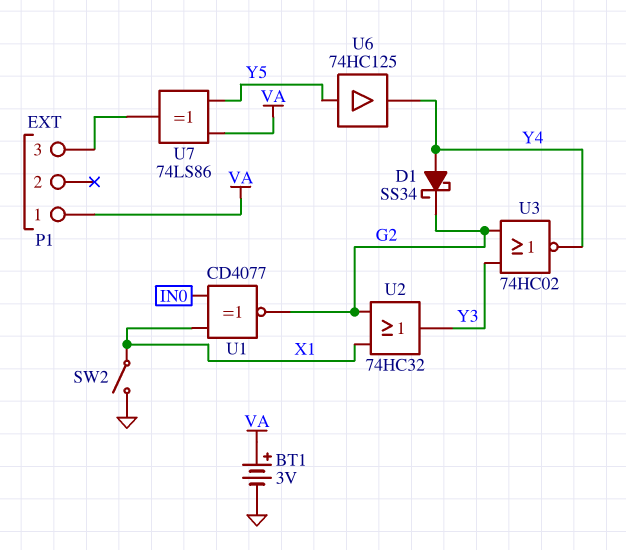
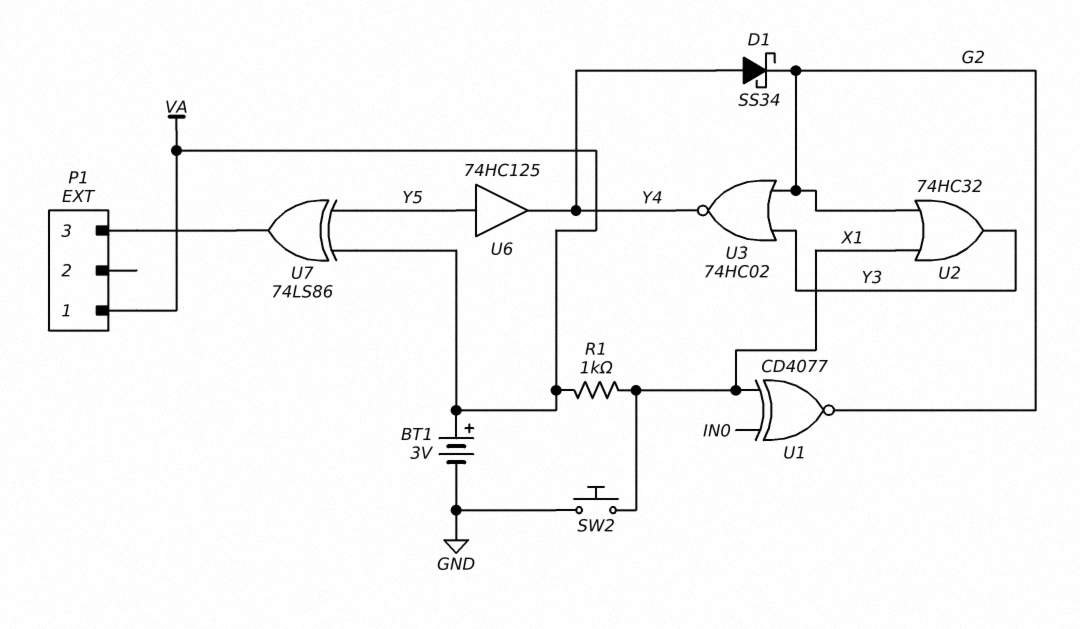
R1: none -> 1k (VA, X1)
SW2: switch (GND, X1) -> button (GND, X1)

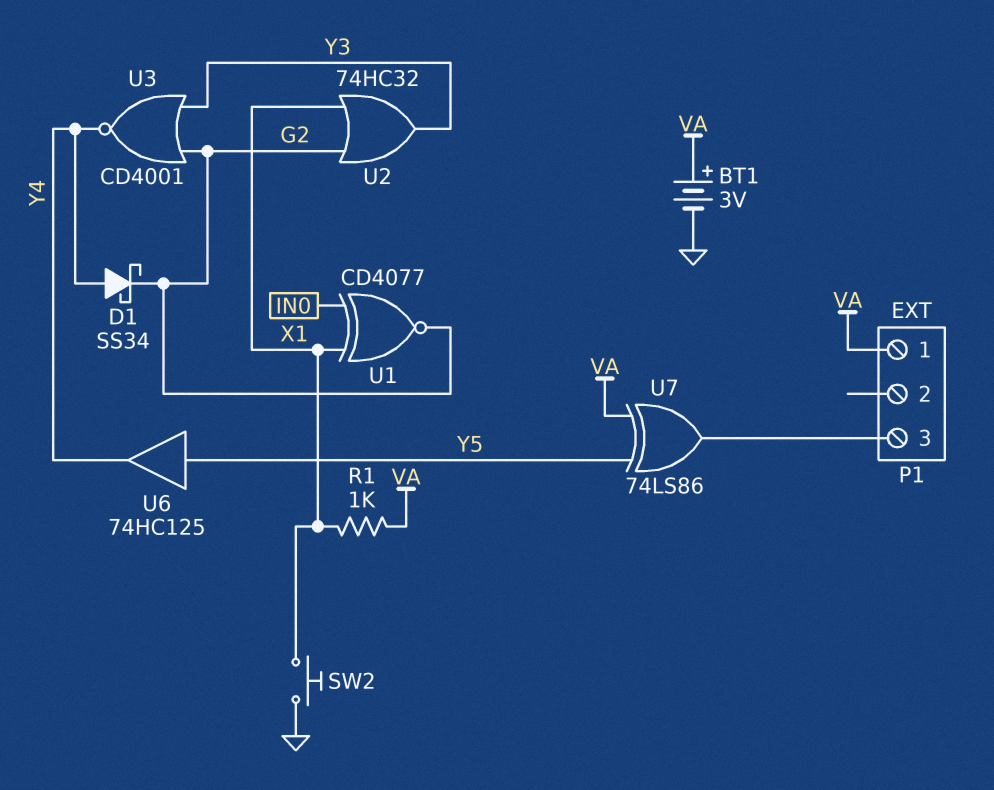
U3: NOR 74HC02 (in G2, in Y3, out Y4) -> NOR CD4001 (in G2, in Y3, out Y4)

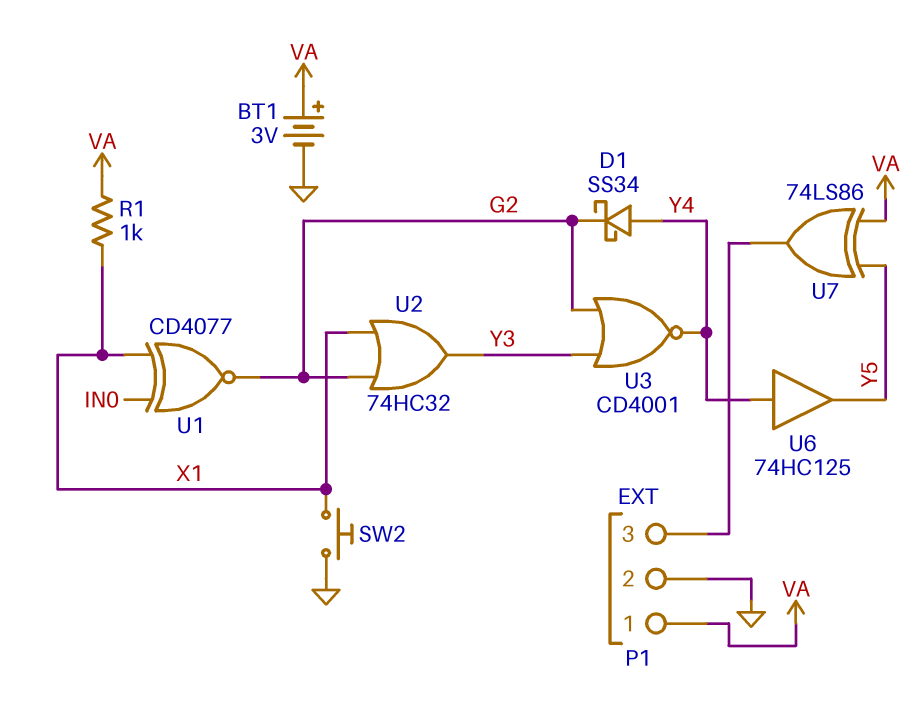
P1 pin 2: none -> GND
U6: buffer 74HC125 (in Y5, out Y4) -> buffer 74HC125 (in Y4, out Y5)

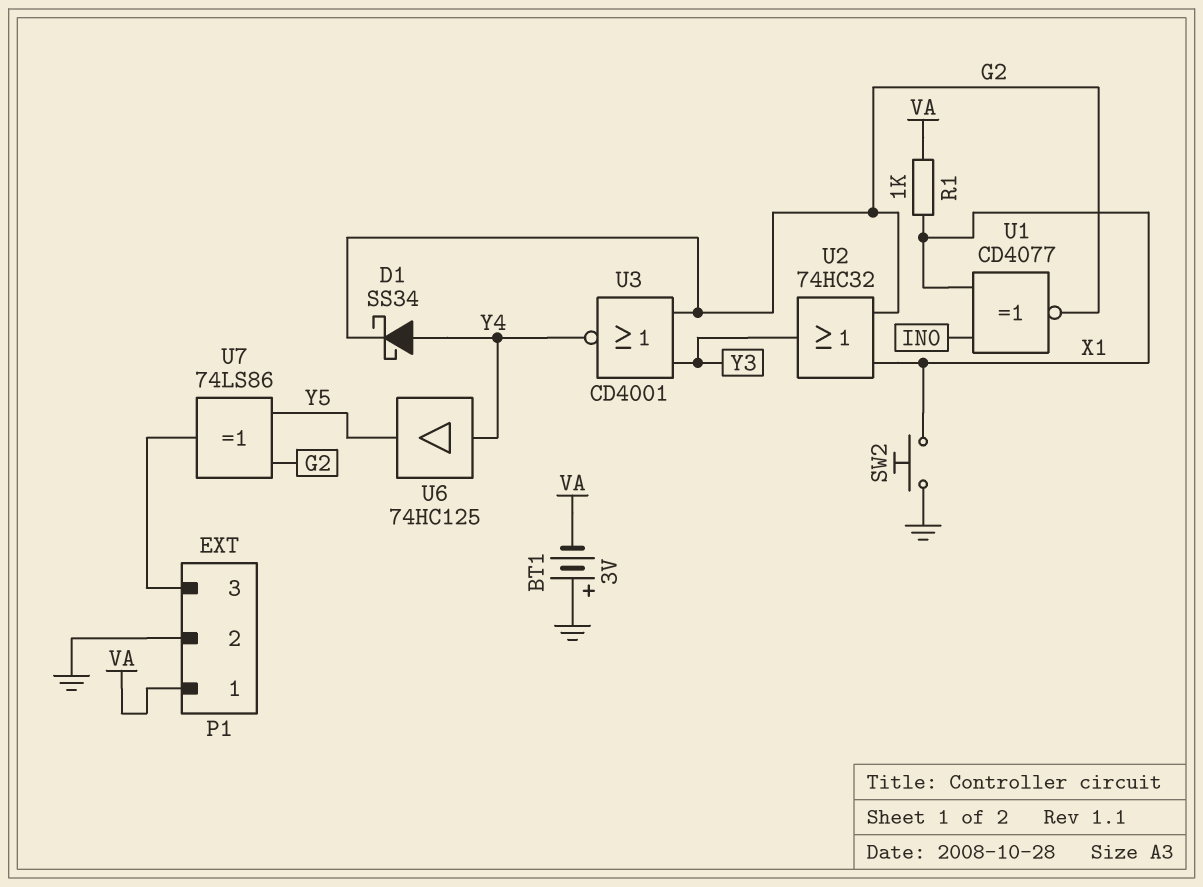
BT1: 3V (plus VA, minus GND) -> 3V (plus GND, minus VA)
U7: XOR 74LS86 (in VA, in Y5, out P1/3) -> XOR 74LS86 (in G2, in Y5, out P1/3)

